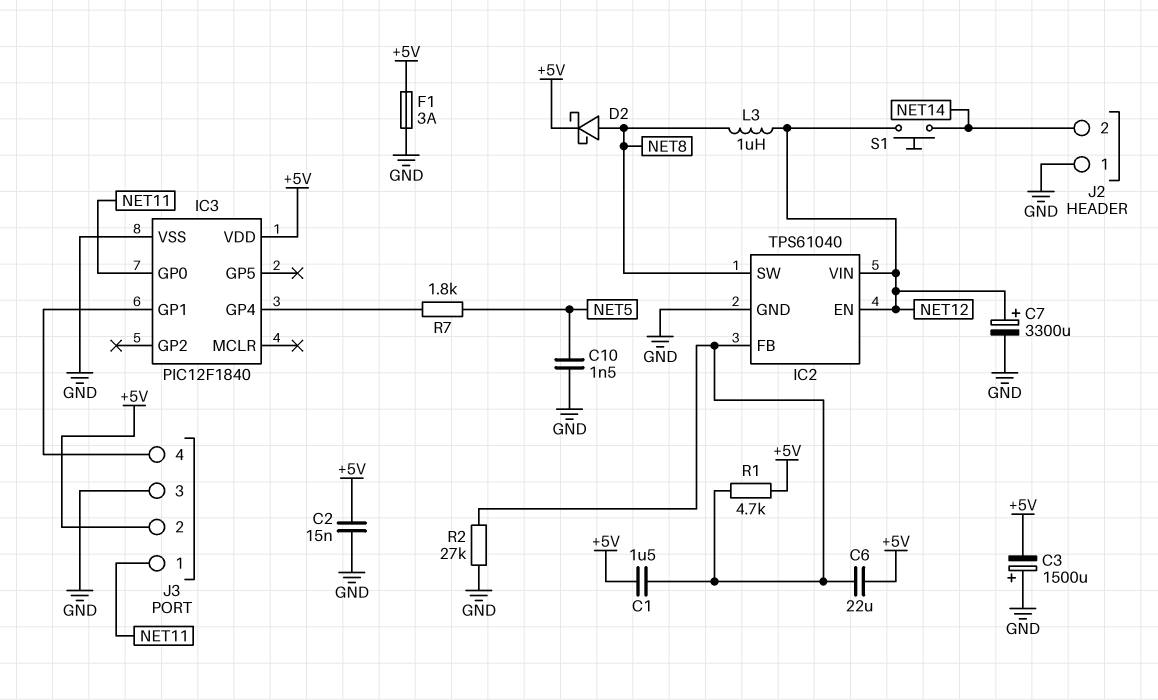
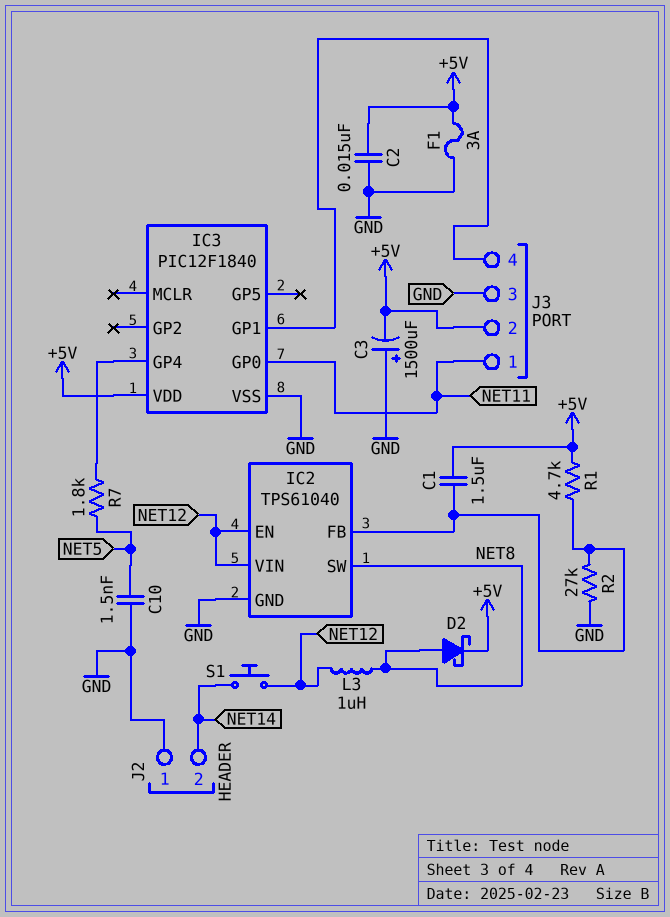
C6: 22uF (+5V, IC2/FB) -> none
C7: 3300uF (plus NET12, minus GND) -> none

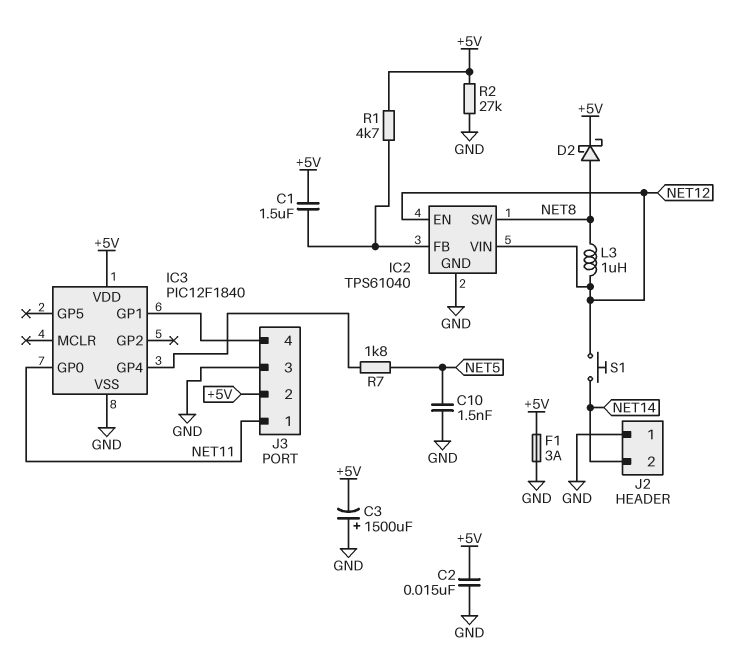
R2: 27k (GND, IC2/FB) -> 27k (+5V, GND)

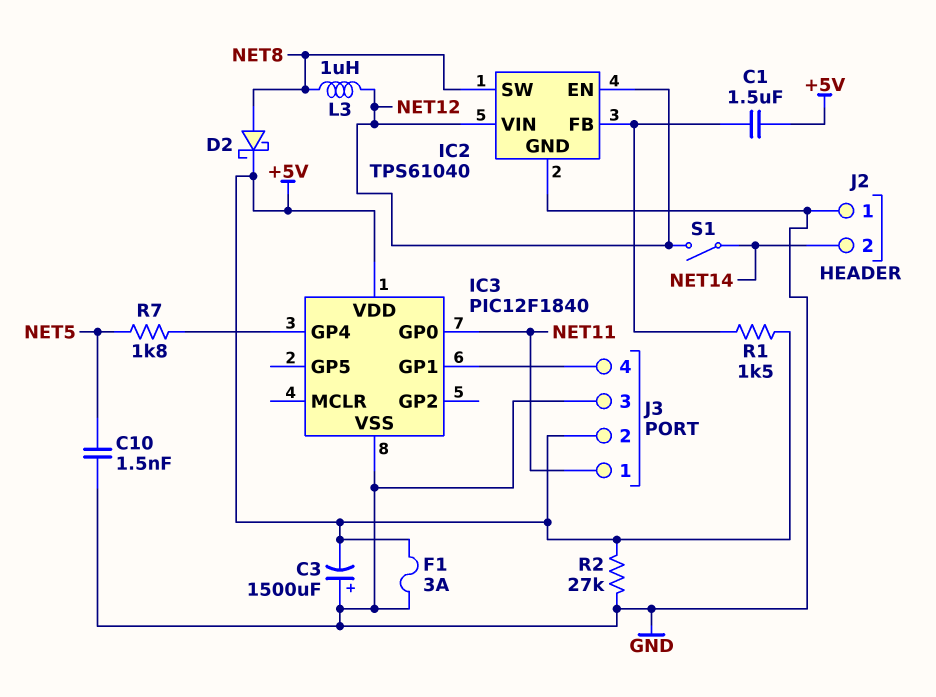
C2: 15nF (+5V, GND) -> none
R1: 4.7k (+5V, IC2/FB) -> 1.5k (+5V, IC2/FB)
S1: button (NET12, NET14) -> switch (NET12, NET14)

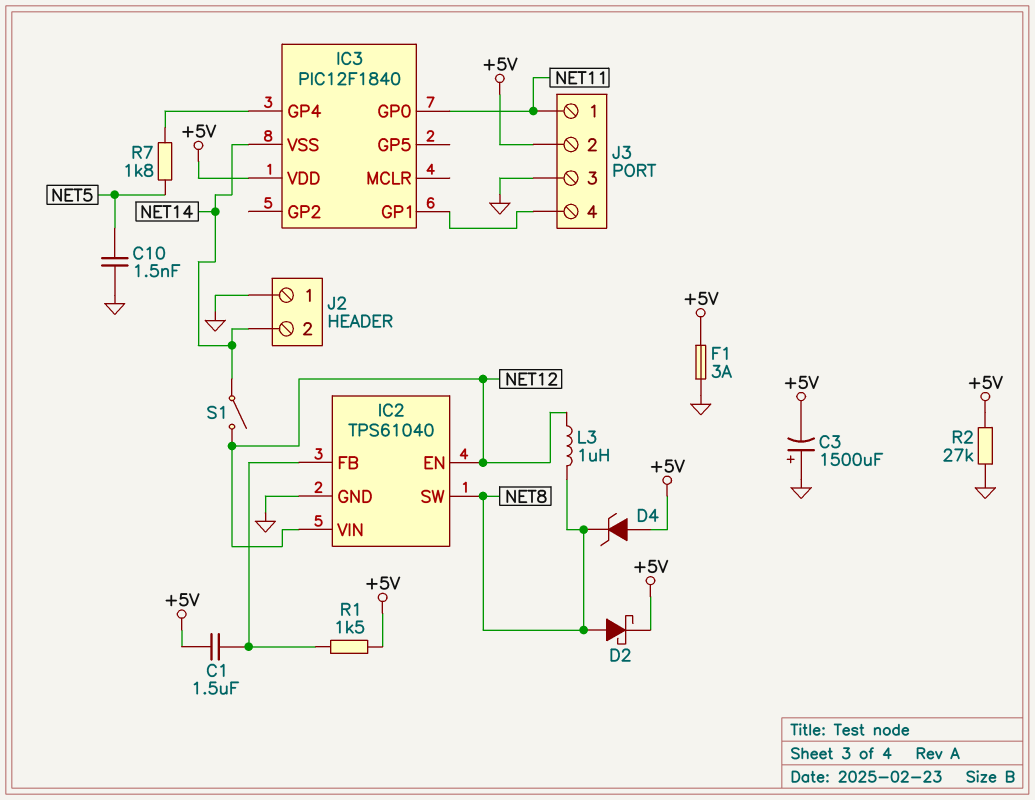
D4: none -> zener (A +5V, K NET8)
IC3 pin VSS: GND -> NET14

